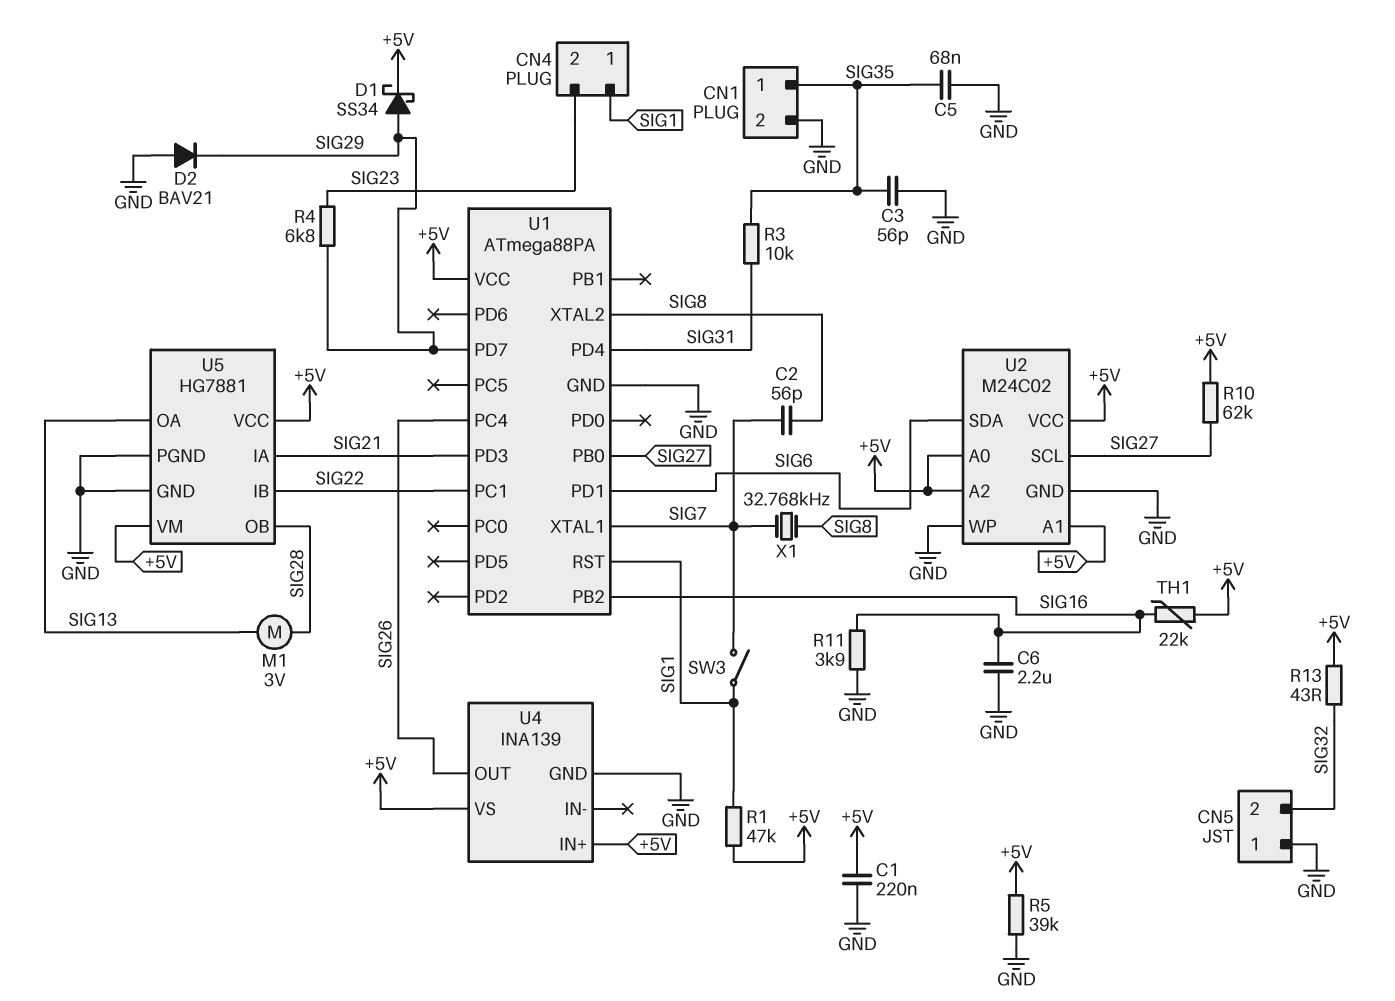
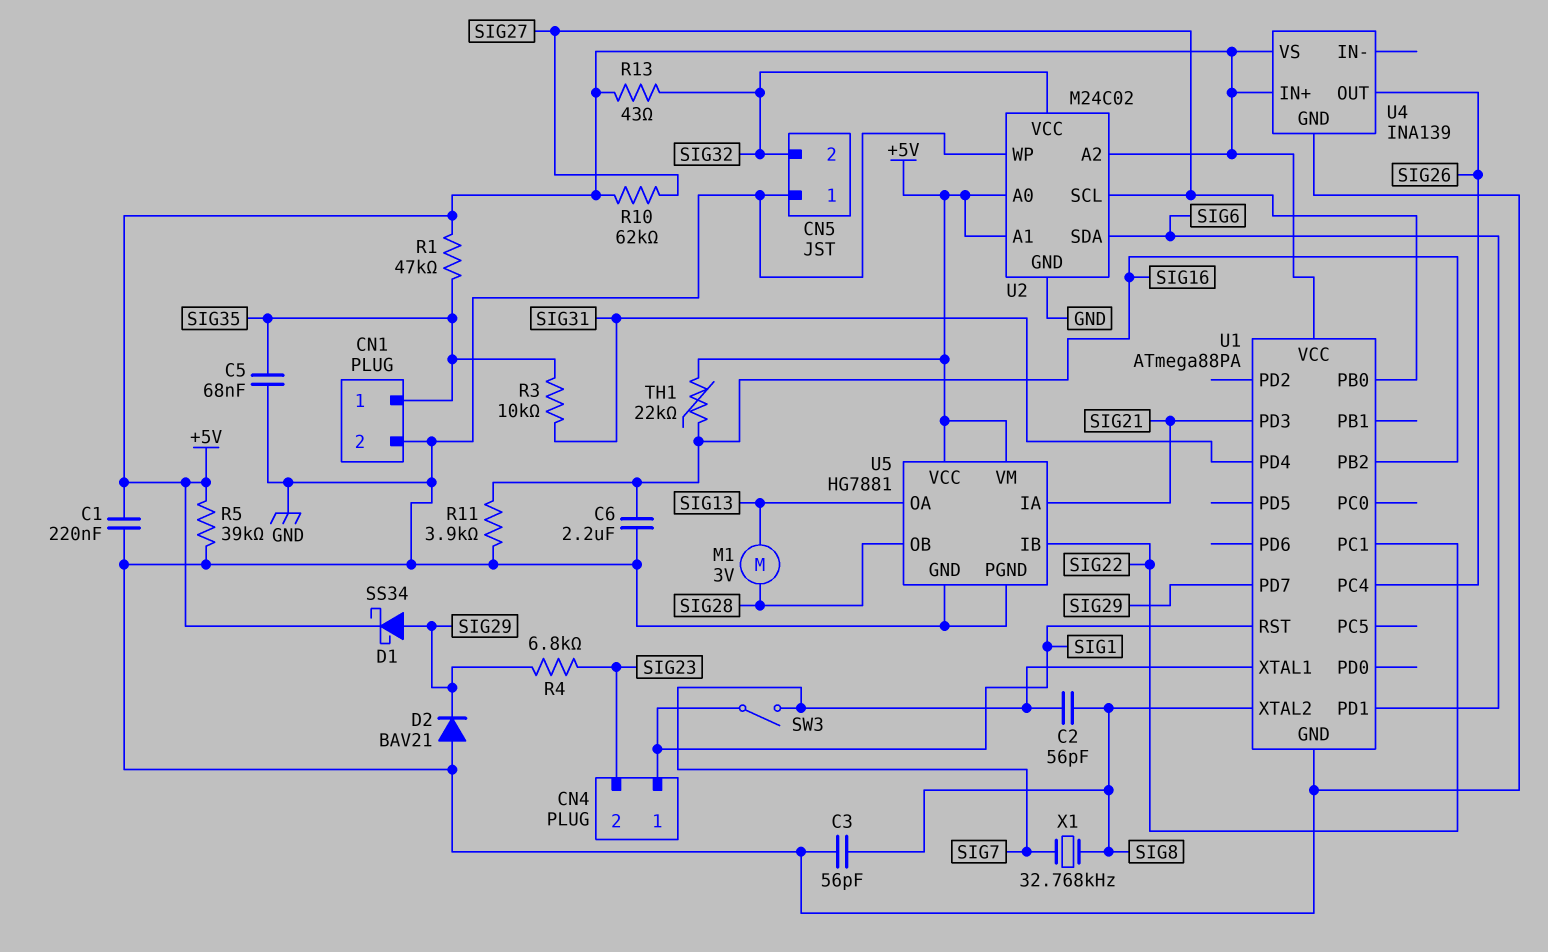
C3: 56pF (GND, SIG35) -> 56pF (GND, SIG8)
R1: 47k (+5V, SIG1) -> 47k (+5V, SIG35)
U2 pin VCC: +5V -> SIG32

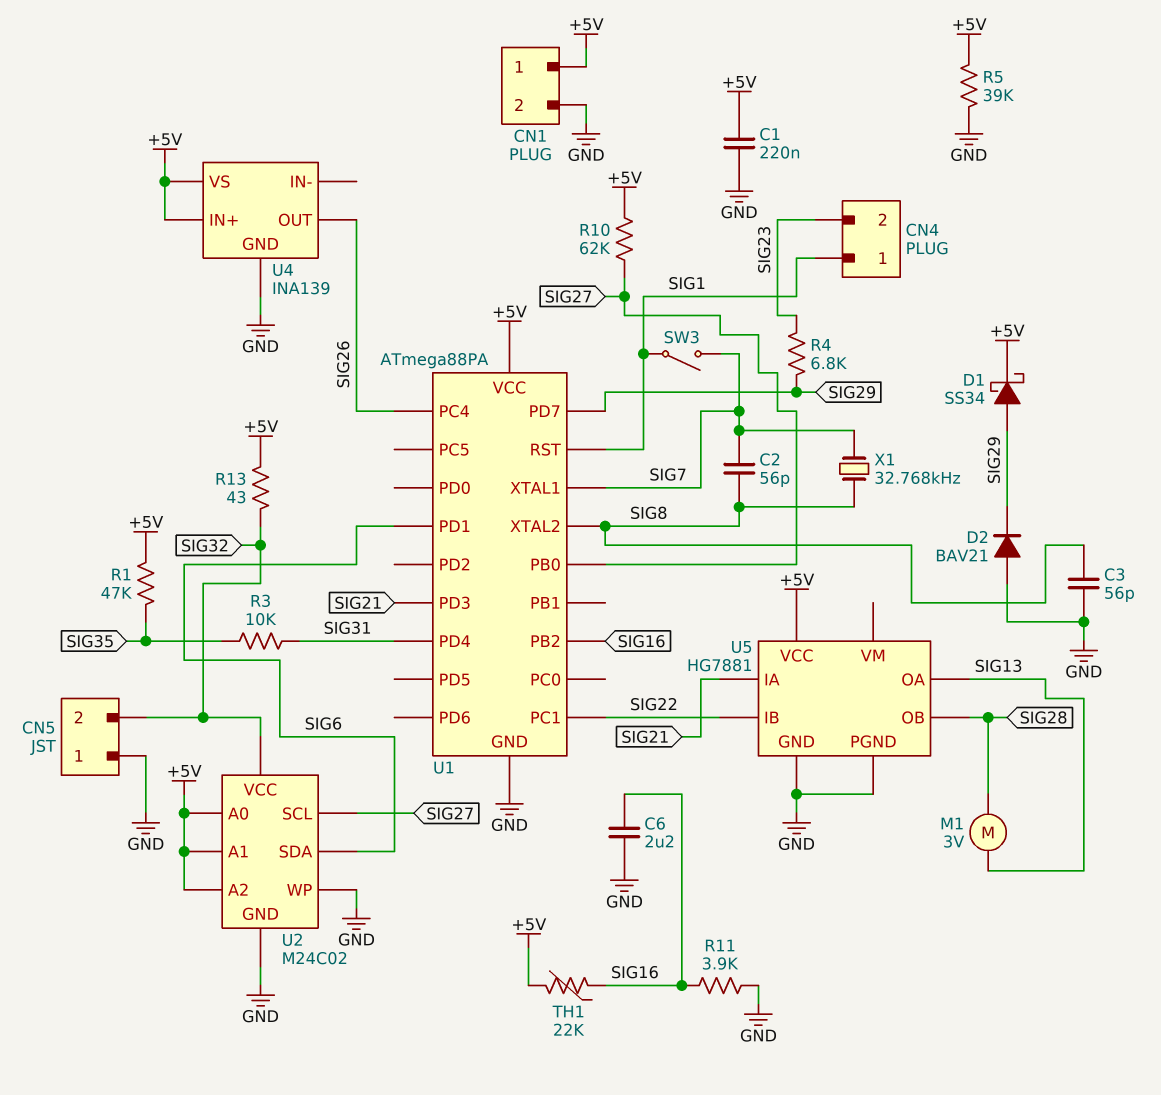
C5: 68nF (GND, SIG35) -> none
CN1 pin 1: SIG35 -> +5V
U5 pin VM: +5V -> none

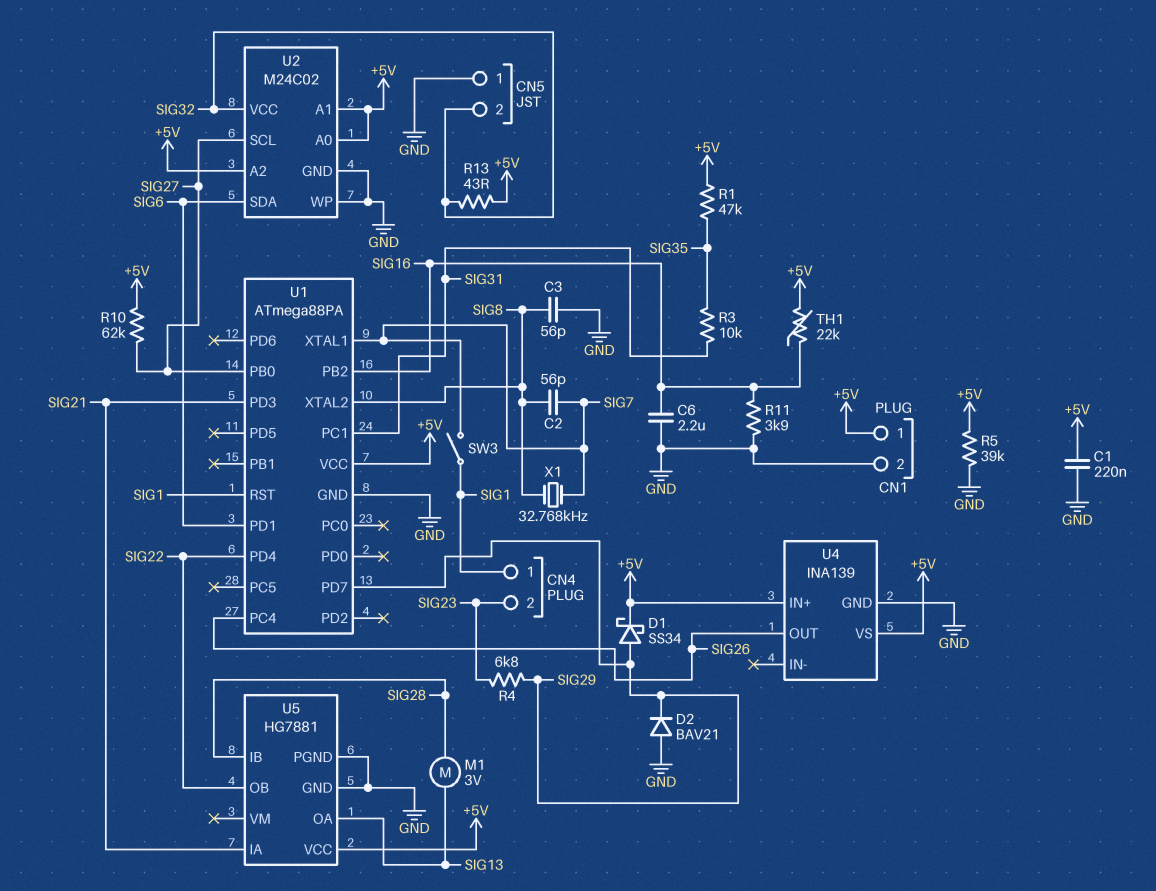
U1 pin PC1: SIG22 -> SIG31
U1 pin PD4: SIG31 -> SIG22
U5 pin IB: SIG22 -> SIG28
U5 pin OB: SIG28 -> SIG22

